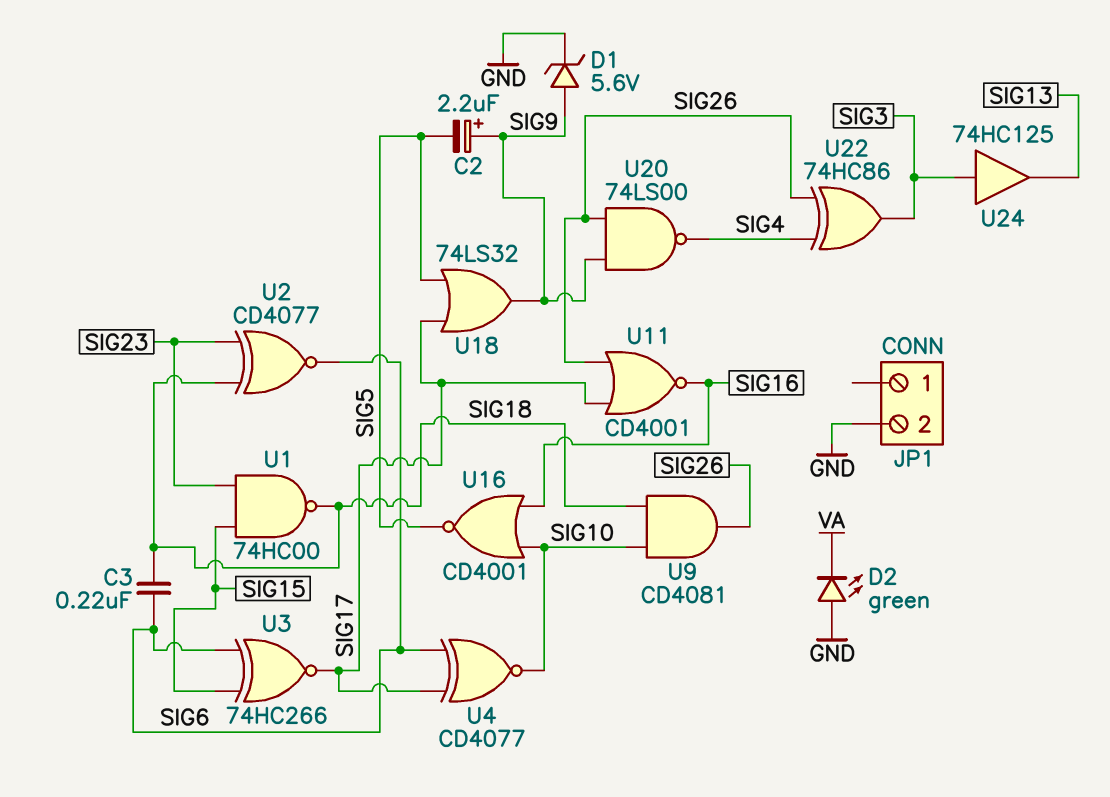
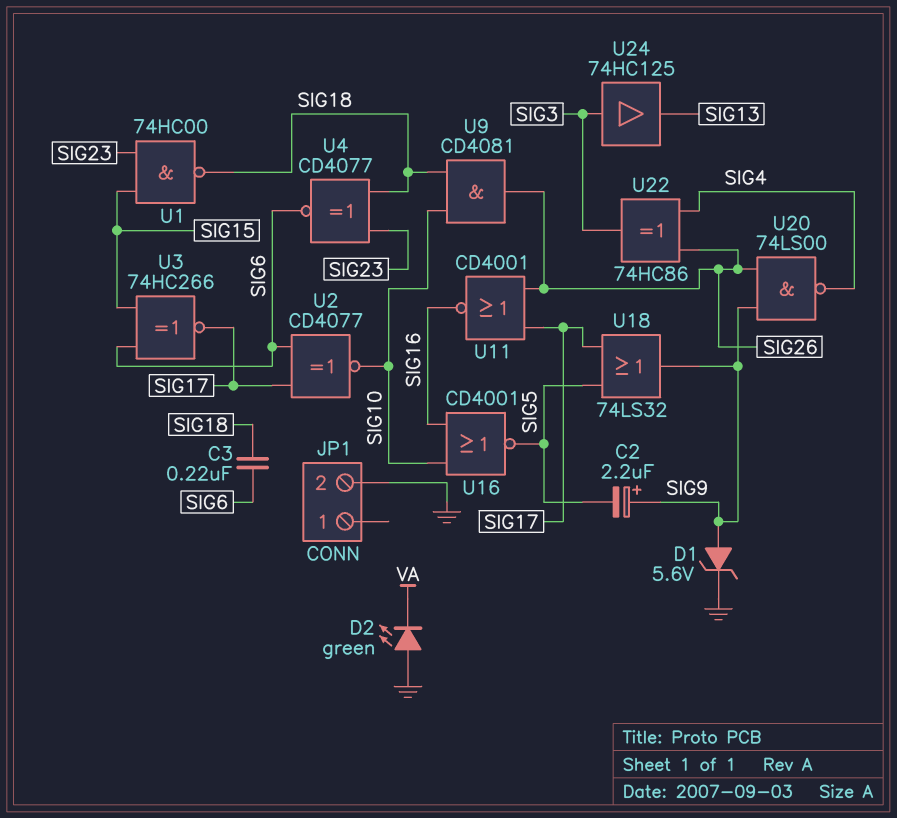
U2: XNOR CD4077 (in SIG18, in SIG23, out SIG6) -> XNOR CD4077 (in SIG6, in SIG17, out SIG10)
U4: XNOR CD4077 (in SIG6, in SIG17, out SIG10) -> XNOR CD4077 (in SIG18, in SIG23, out SIG6)

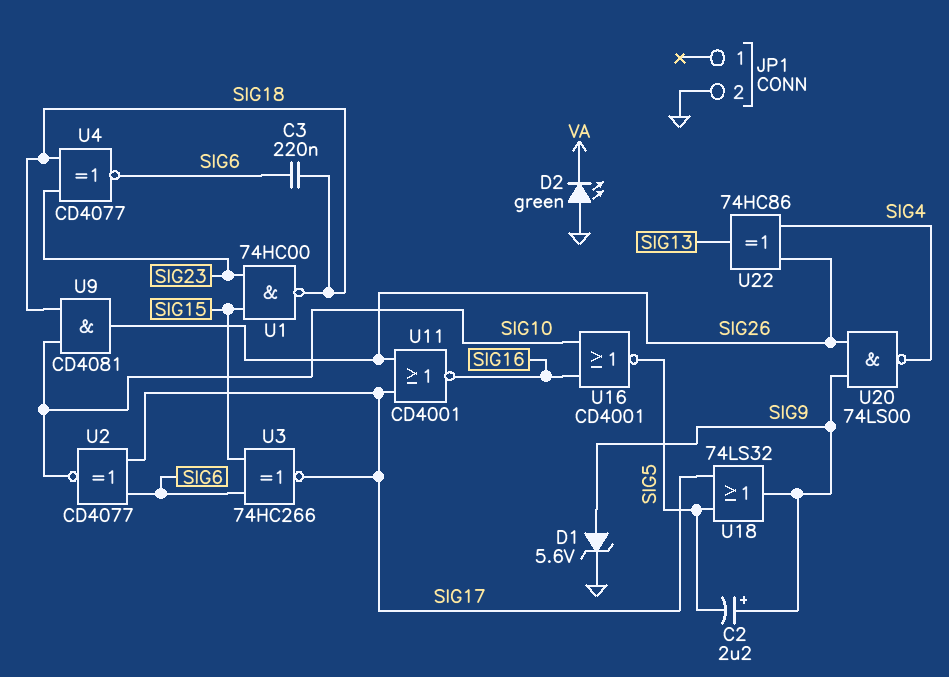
U22: XOR 74HC86 (in SIG4, in SIG26, out SIG3) -> XOR 74HC86 (in SIG4, in SIG26, out SIG13)
U24: buffer 74HC125 (in SIG3, out SIG13) -> none

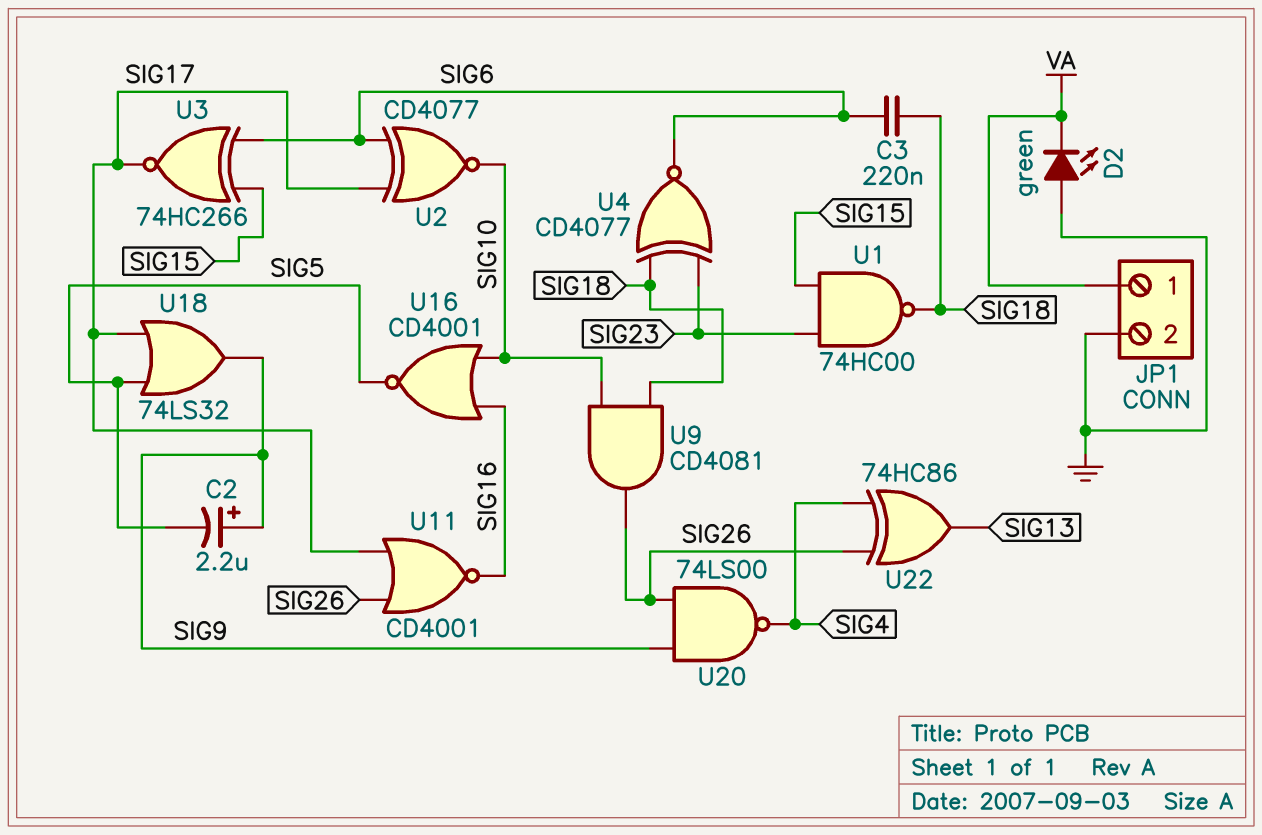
D1: zener 5.6V (A SIG9, K GND) -> none
JP1 pin 1: none -> VA

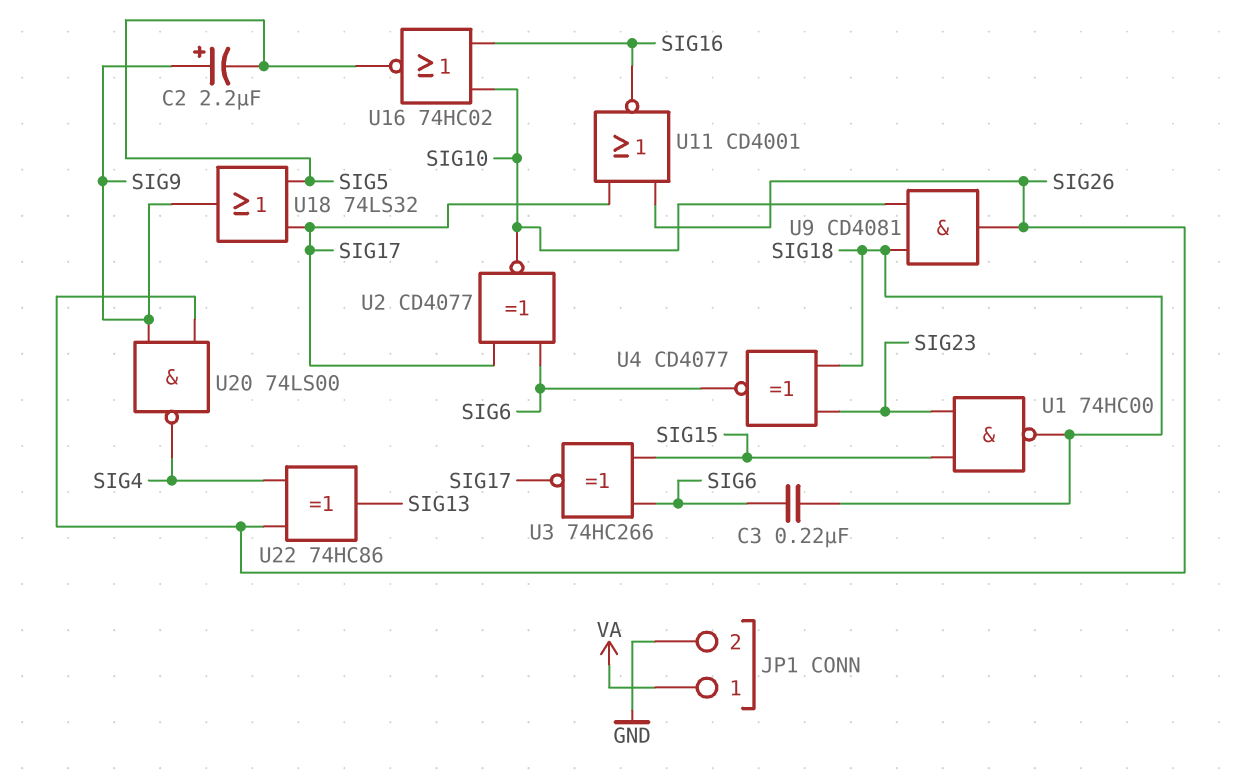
D2: LED green (A GND, K VA) -> none
U16: NOR CD4001 (in SIG10, in SIG16, out SIG5) -> NOR 74HC02 (in SIG10, in SIG16, out SIG5)

